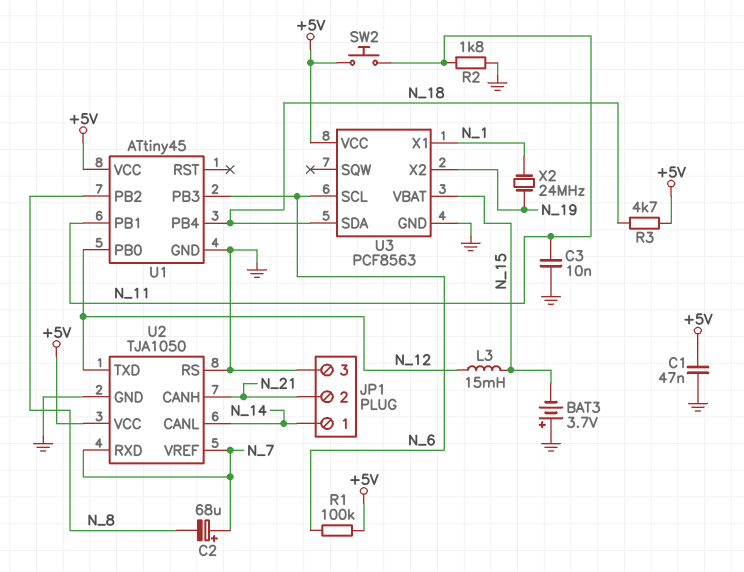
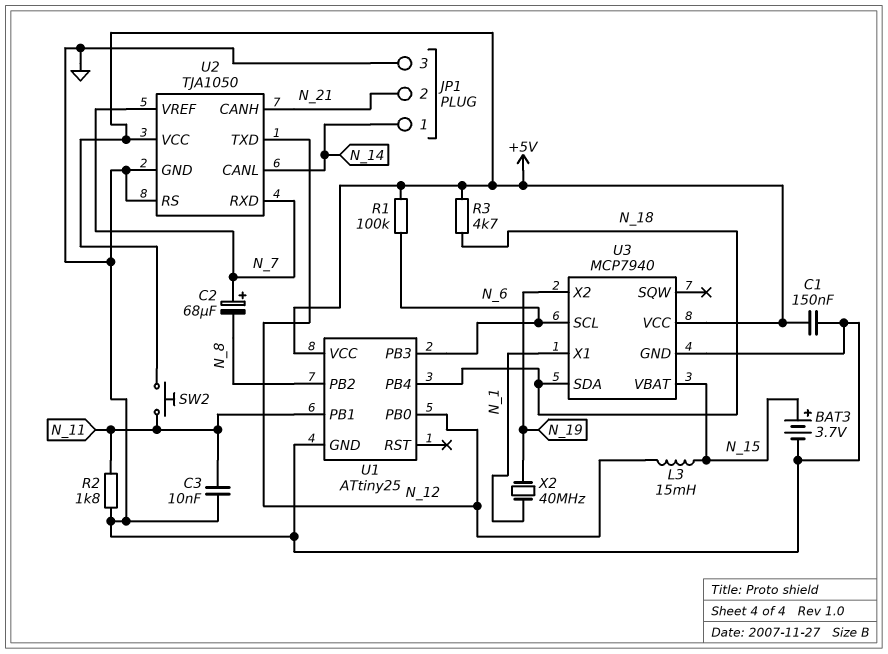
BAT3: 3.7V (plus GND, minus N_15) -> 3.7V (plus N_15, minus GND)
C1: 47nF (+5V, GND) -> 150nF (+5V, GND)
U1: ATtiny45 -> ATtiny25
U3: PCF8563 -> MCP7940
X2: 24MHz (N_1, N_19) -> 40MHz (N_1, N_19)

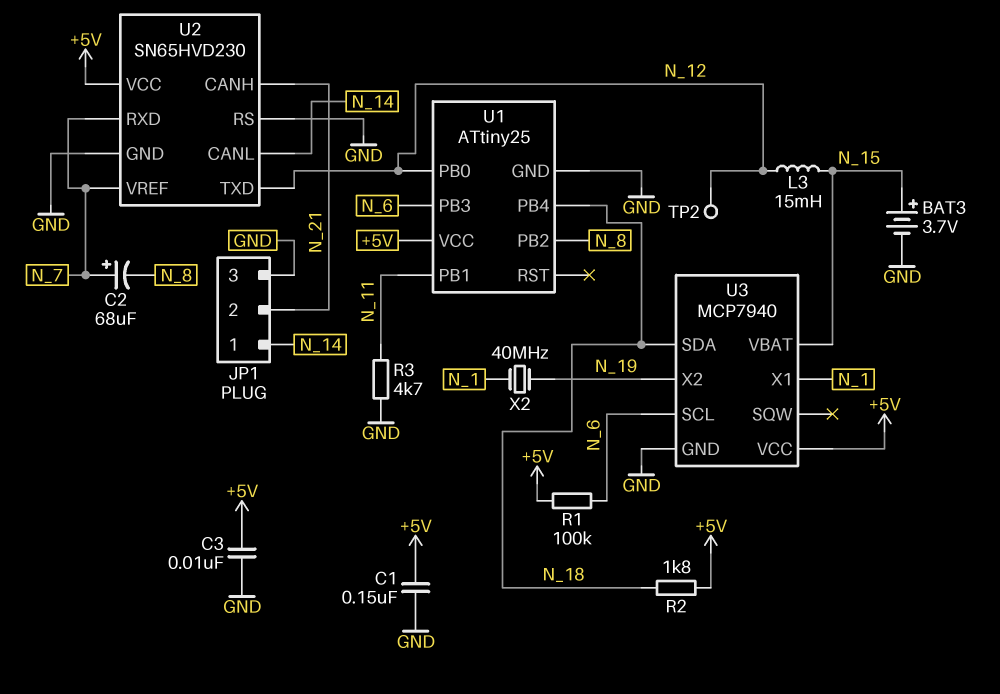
C3: 10nF (GND, N_11) -> 10nF (+5V, GND)
R2: 1.8k (GND, N_11) -> 1.8k (+5V, N_18)
R3: 4.7k (+5V, N_18) -> 4.7k (GND, N_11)
SW2: button (+5V, N_11) -> none
TP2: none -> test point (N_12)
U2: TJA1050 -> SN65HVD230

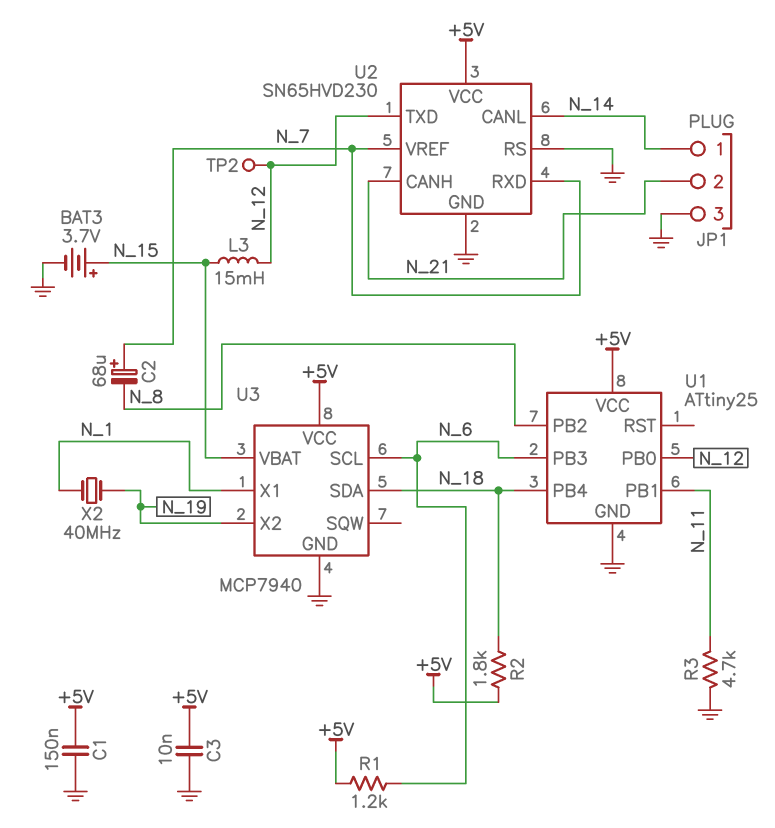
R1: 100k (+5V, N_6) -> 1.2k (+5V, N_6)

